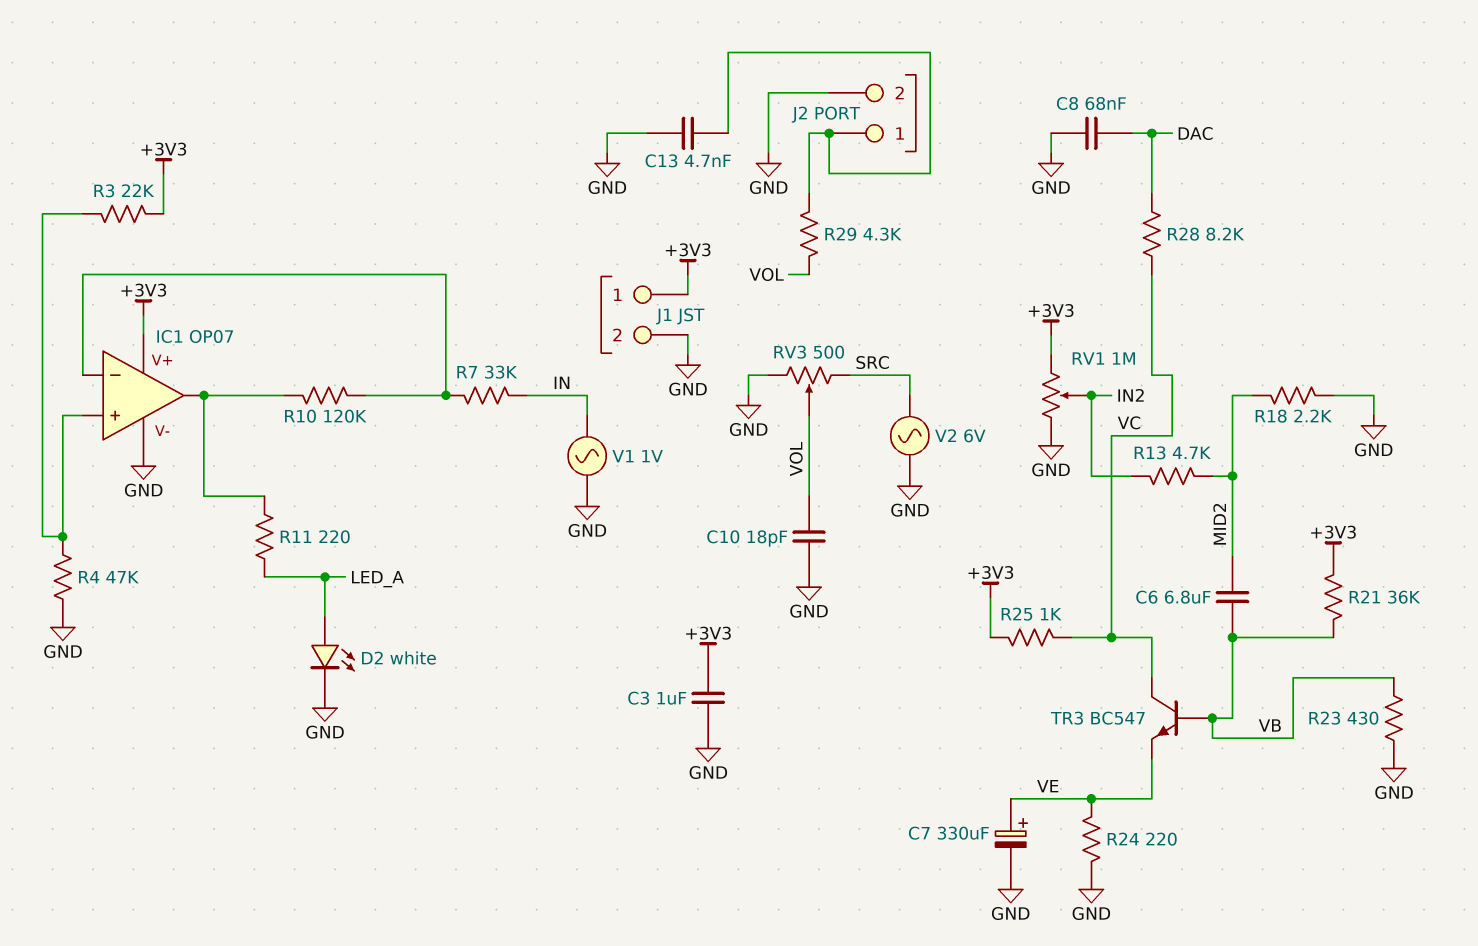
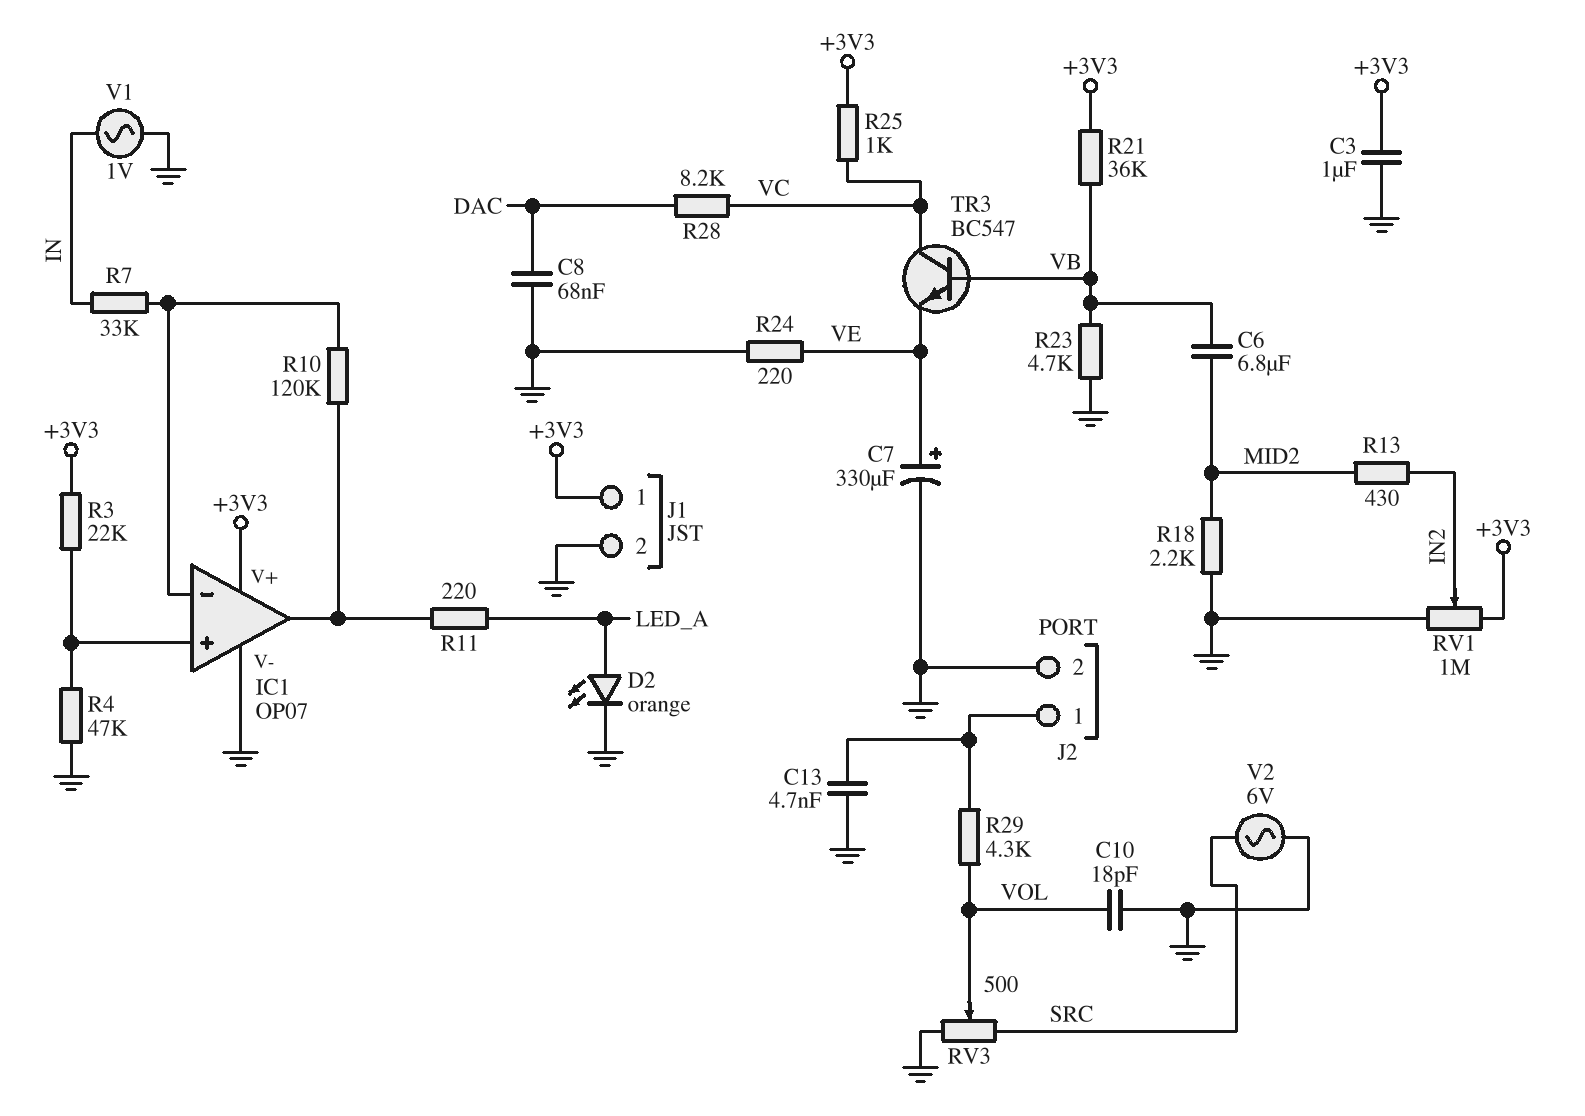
D2: LED white (A LED_A, K GND) -> LED orange (A LED_A, K GND)
R13: 4.7k (IN2, MID2) -> 430 (IN2, MID2)
R23: 430 (GND, VB) -> 4.7k (GND, VB)

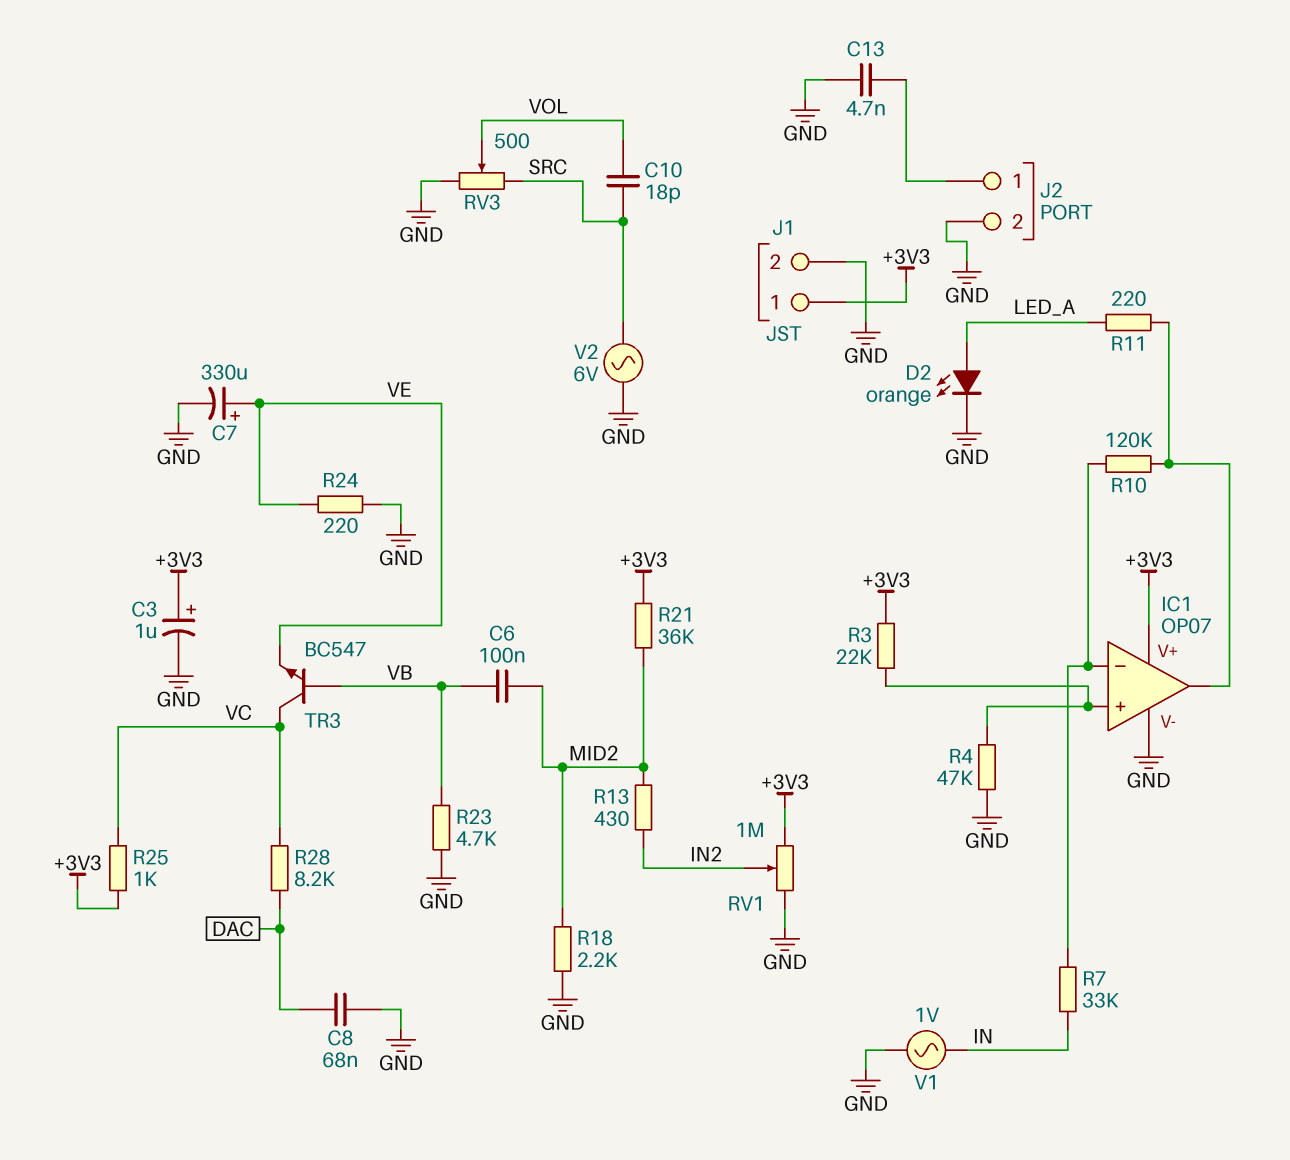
C3: 1uF (+3V3, GND) -> 1uF (plus +3V3, minus GND)
C6: 6.8uF (MID2, VB) -> 100nF (MID2, VB)
C10: 18pF (GND, VOL) -> 18pF (SRC, VOL)
R21: 36k (+3V3, VB) -> 36k (+3V3, MID2)
R29: 4.3k (J2/1, VOL) -> none

